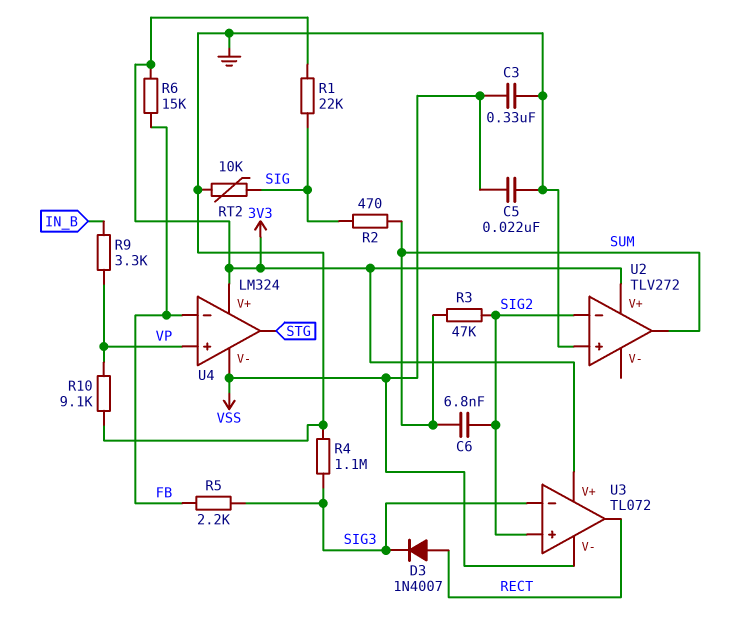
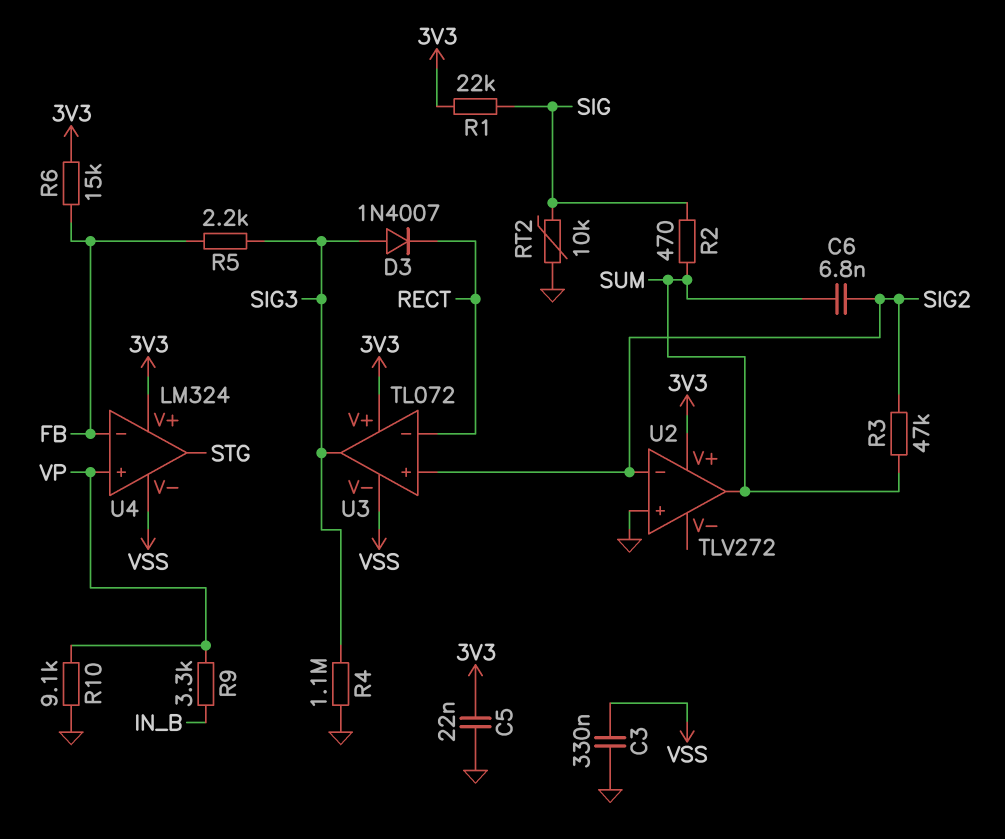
C5: 22nF (GND, VSS) -> 22nF (3V3, GND)
D3: diode 1N4007 (A RECT, K SIG3) -> diode 1N4007 (A SIG3, K RECT)
U3 pin in-: SIG3 -> RECT
U3 pin out: RECT -> SIG3

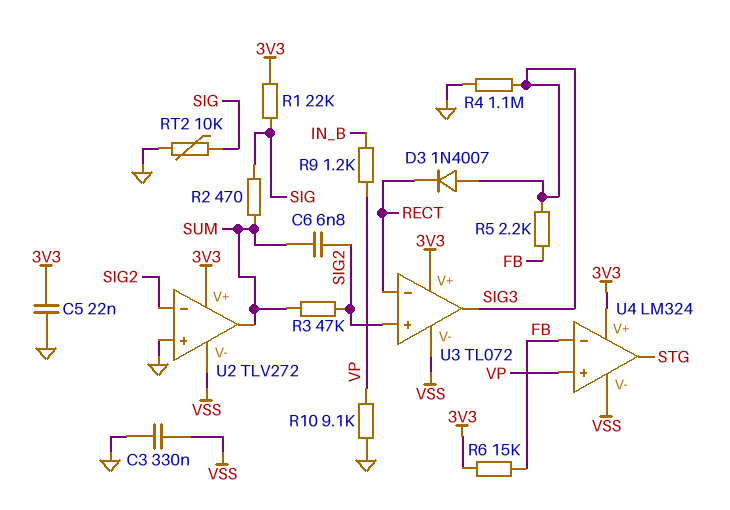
R9: 3.3k (IN_B, VP) -> 1.2k (IN_B, VP)
U2 pin V-: none -> VSS

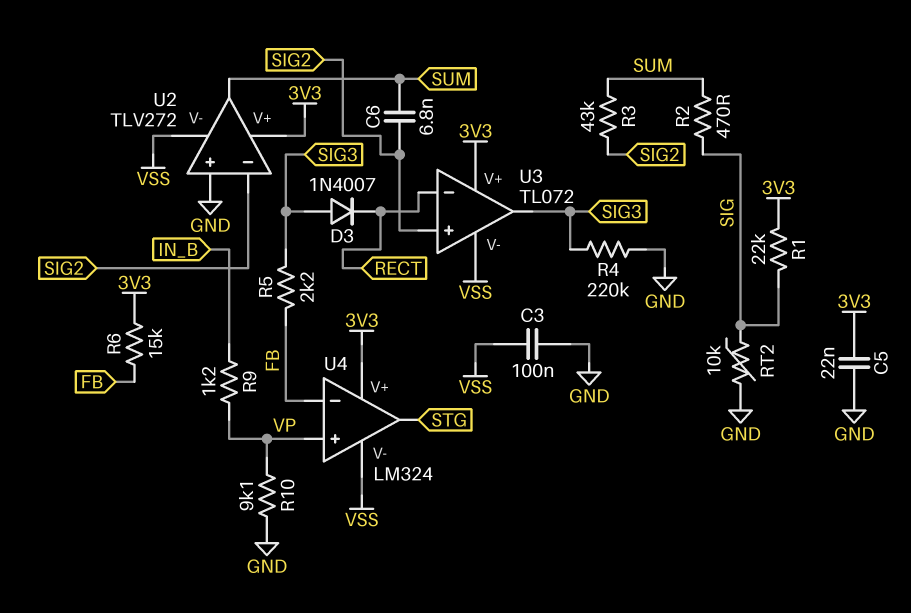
C3: 330nF (GND, VSS) -> 100nF (GND, VSS)
R3: 47k (SIG2, SUM) -> 43k (SIG2, SUM)
R4: 1.1M (GND, SIG3) -> 220k (GND, SIG3)

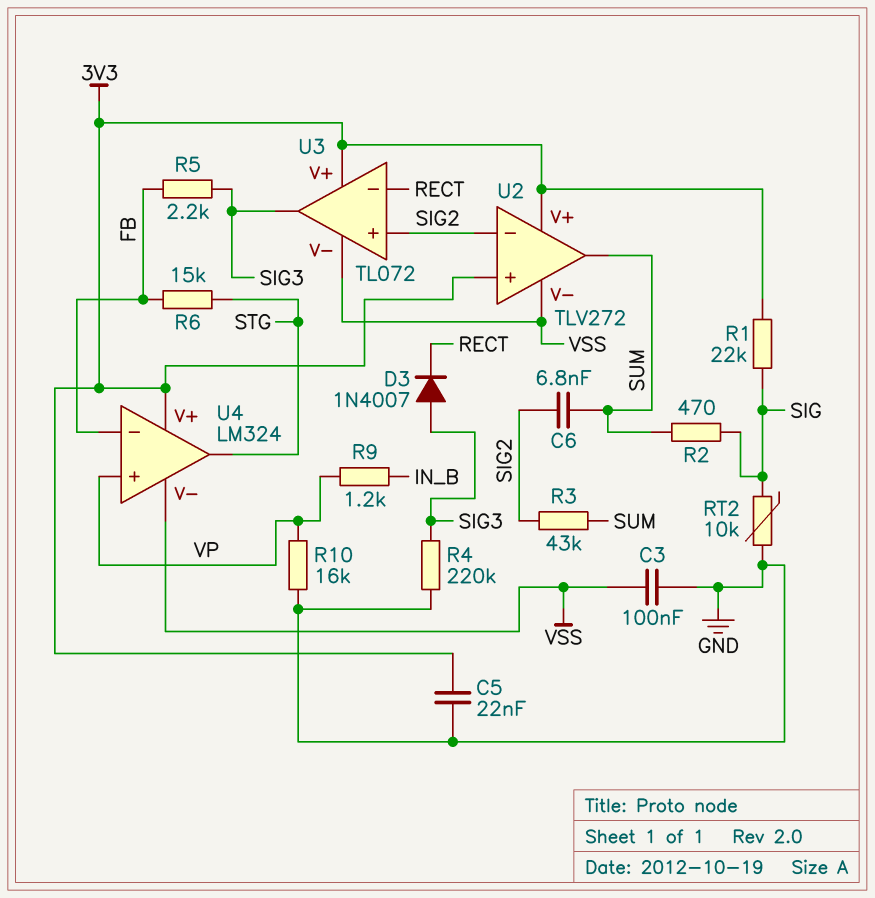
R6: 15k (3V3, FB) -> 15k (FB, STG)
R10: 9.1k (GND, VP) -> 16k (GND, VP)
U2 pin in+: GND -> 3V3

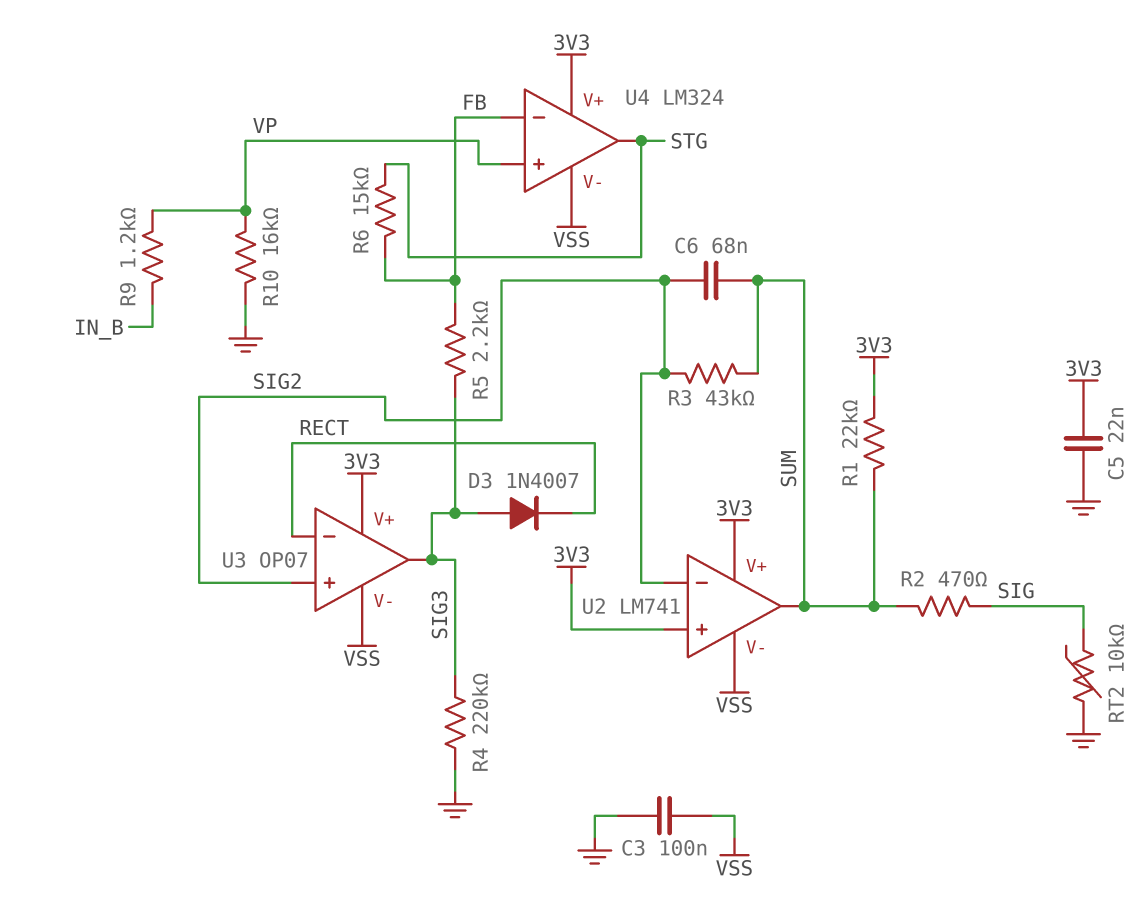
C6: 6.8nF (SIG2, SUM) -> 68nF (SIG2, SUM)
R1: 22k (3V3, SIG) -> 22k (3V3, SUM)
U2: TLV272 -> LM741
U3: TL072 -> OP07

